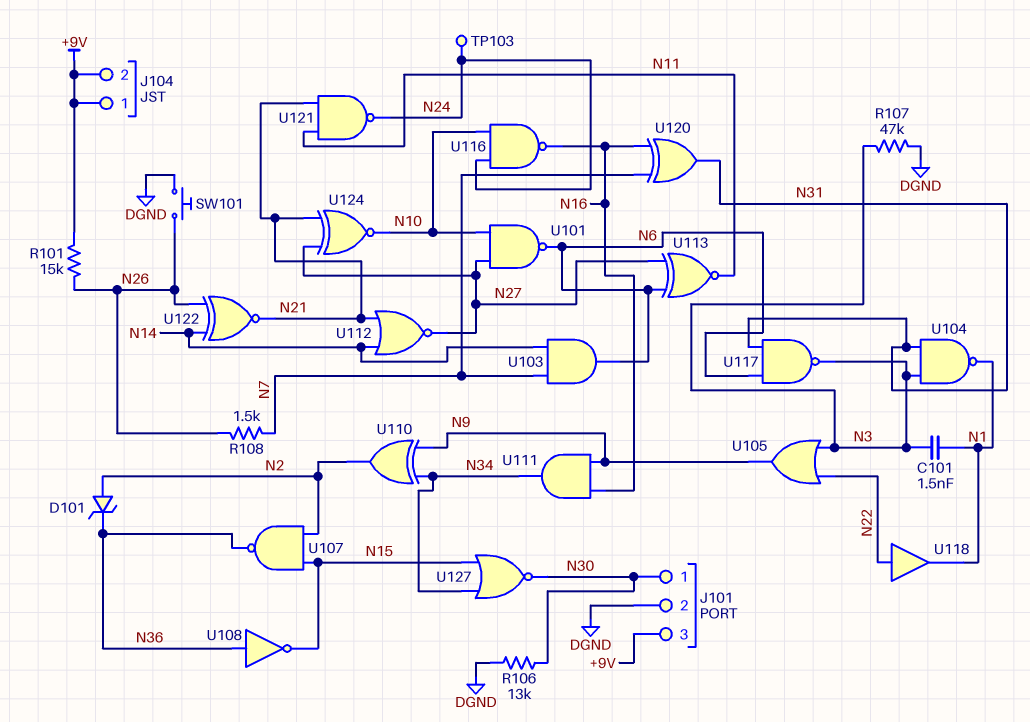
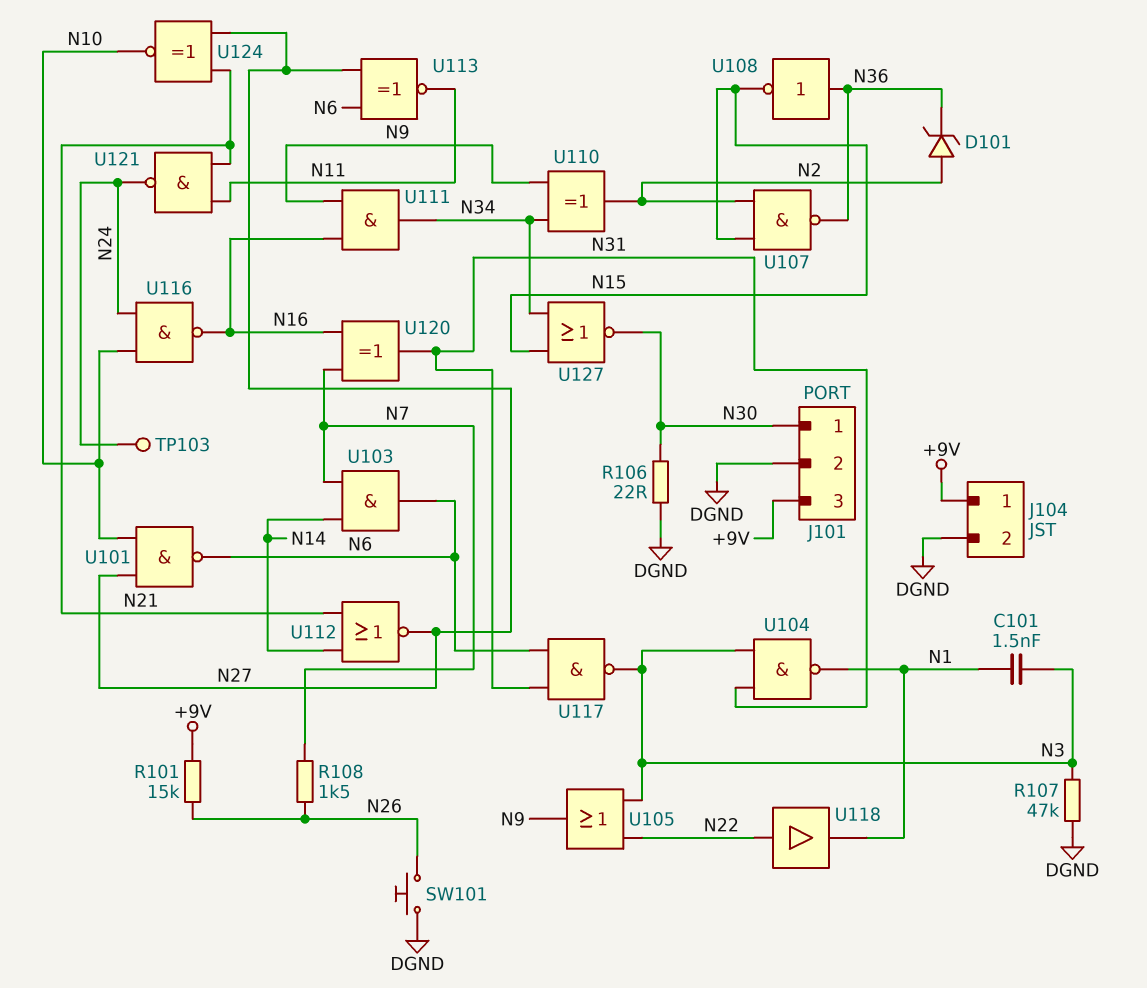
J104 pin 2: +9V -> DGND
R106: 13k (DGND, N30) -> 22 (DGND, N30)
U122: XNOR (in N14, in N26, out N21) -> none

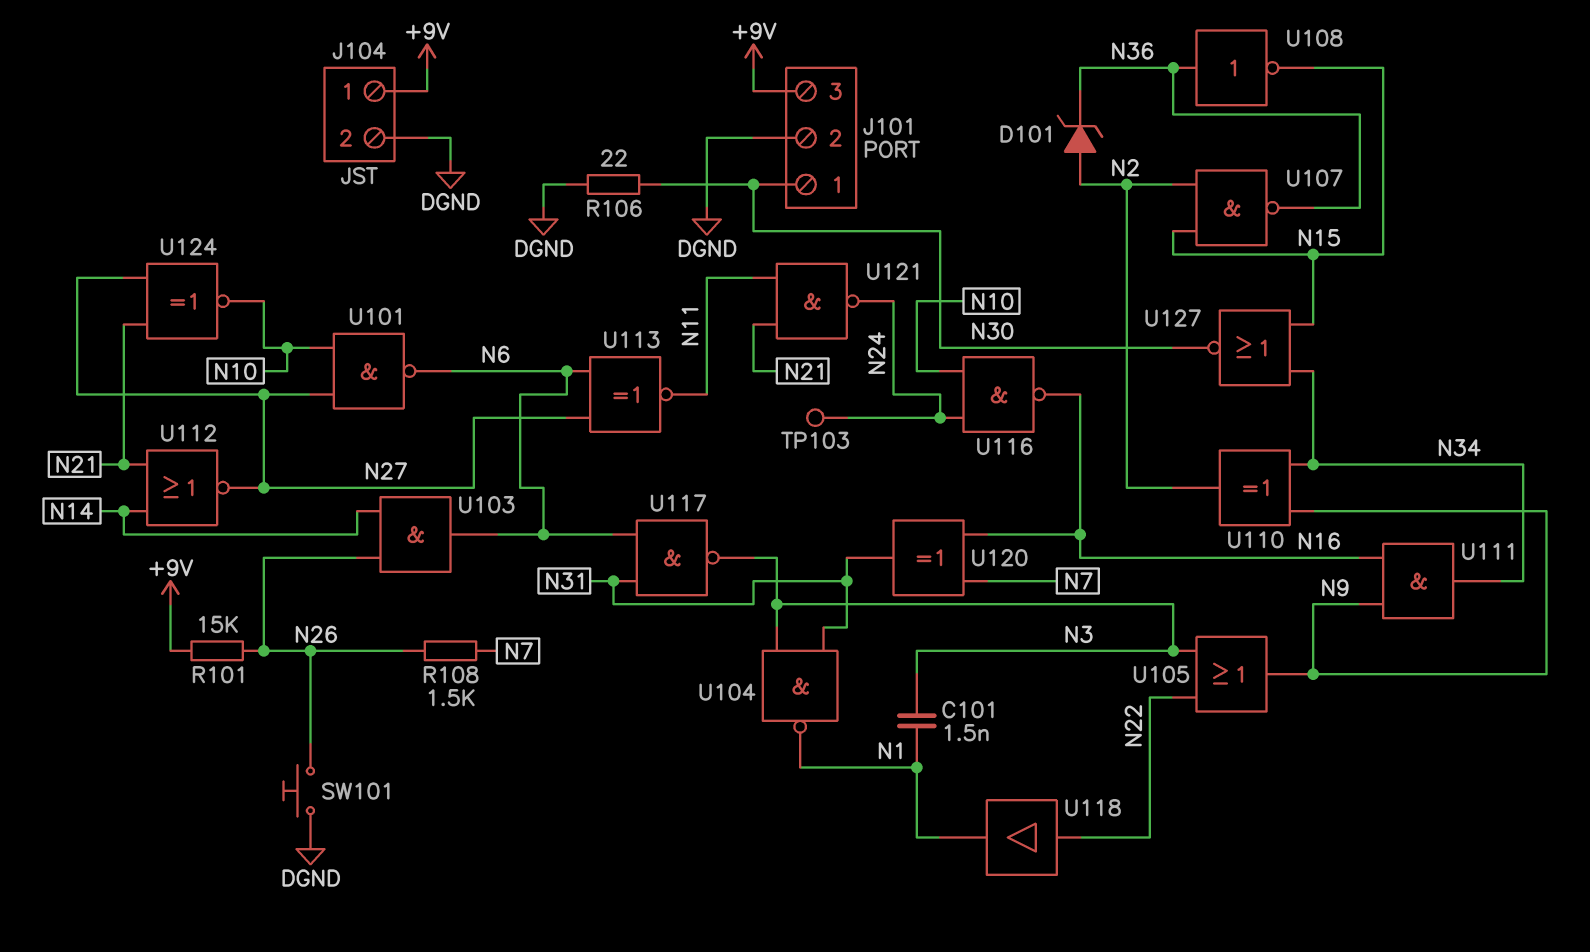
R107: 47k (DGND, N3) -> none
U103: AND (in N7, in N14, out N6) -> AND (in N14, in N26, out N6)

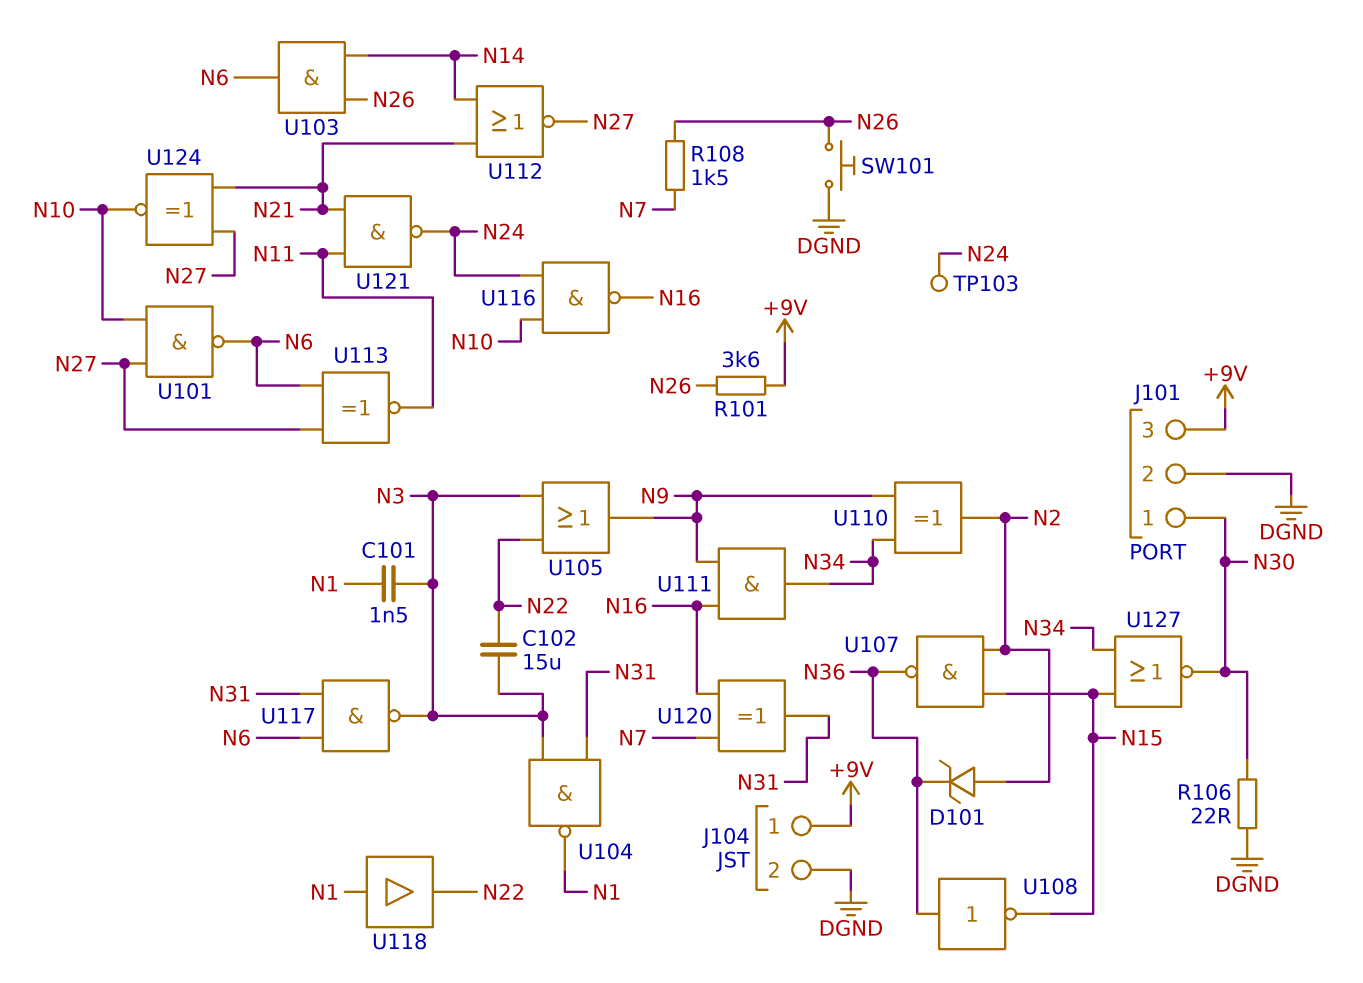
C102: none -> 15uF (N3, N22)
R101: 15k (+9V, N26) -> 3.6k (+9V, N26)
U118: buffer (in N22, out N1) -> buffer (in N1, out N22)

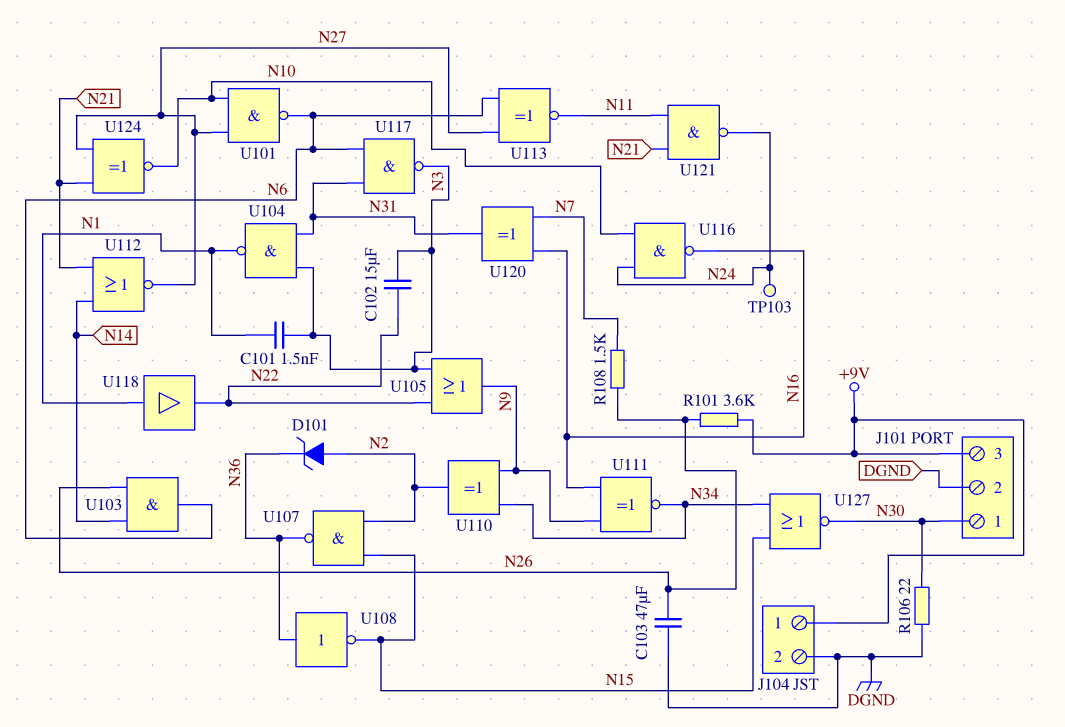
C103: none -> 47uF (DGND, N26)
SW101: button (DGND, N26) -> none
U111: AND (in N9, in N16, out N34) -> XNOR (in N9, in N16, out N34)

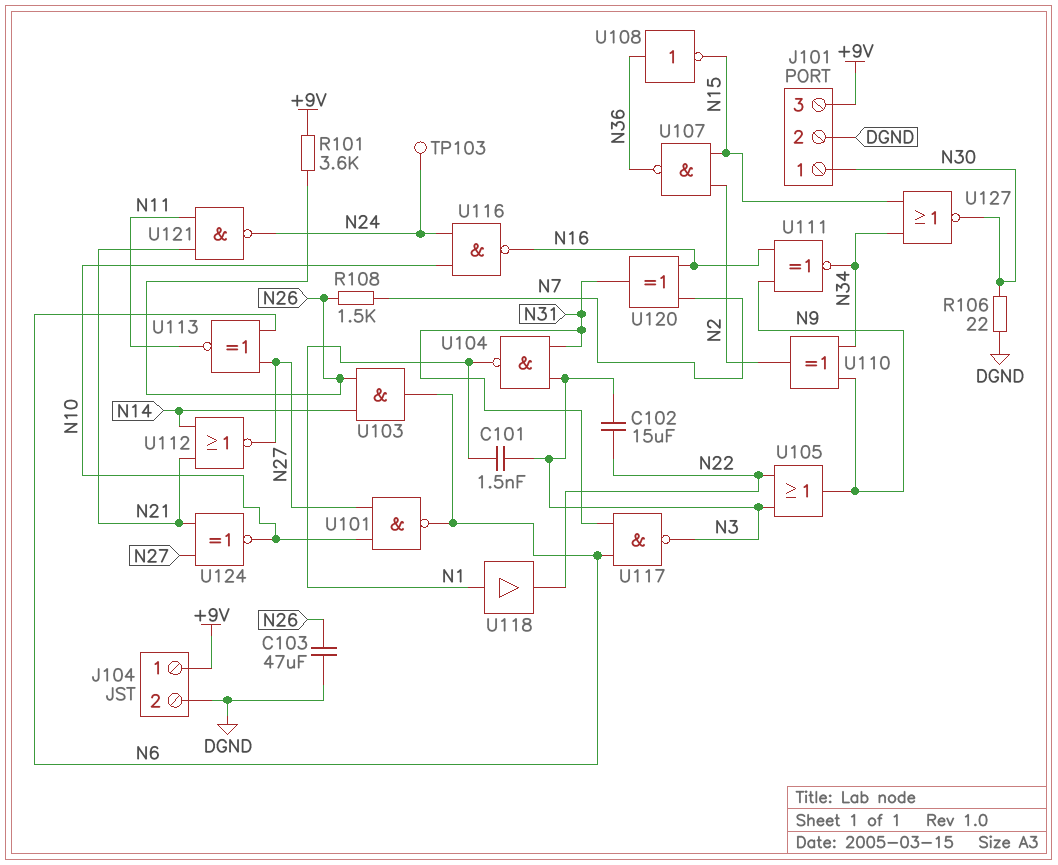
D101: zener (A N2, K N36) -> none

